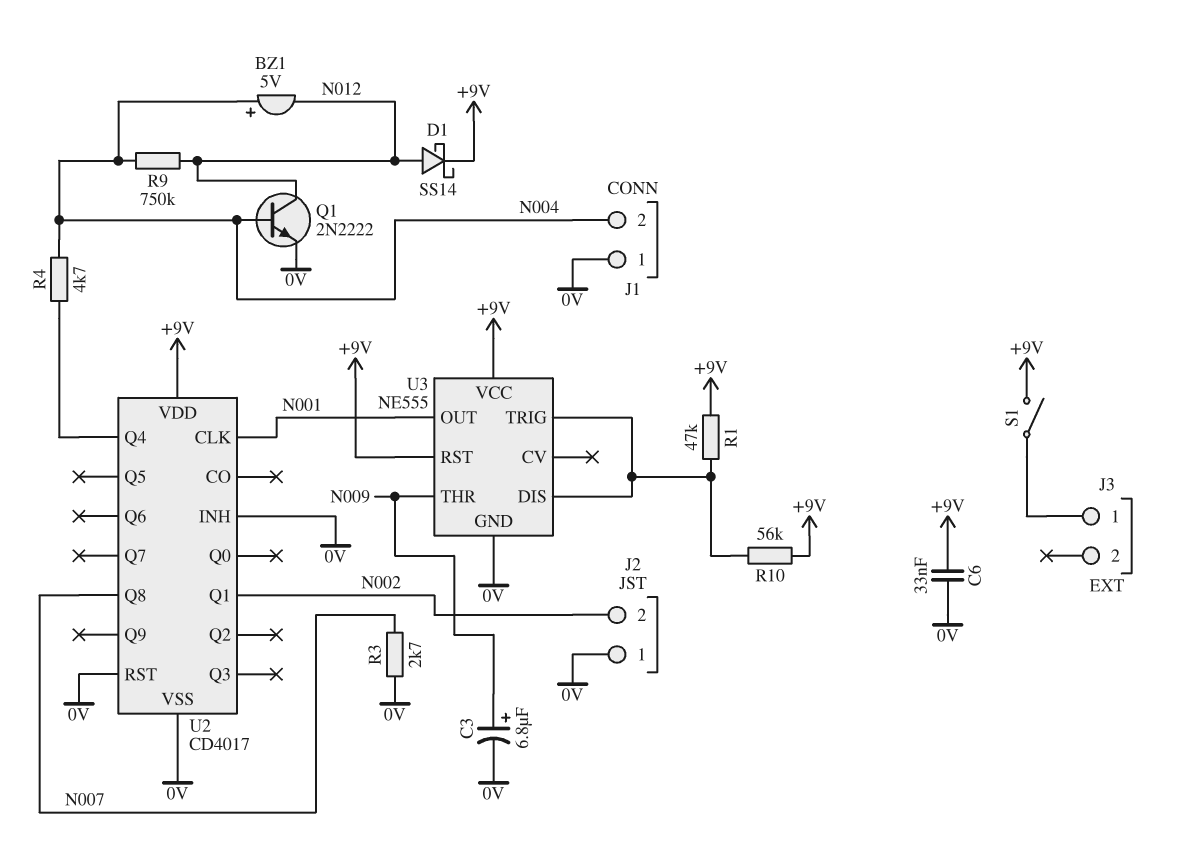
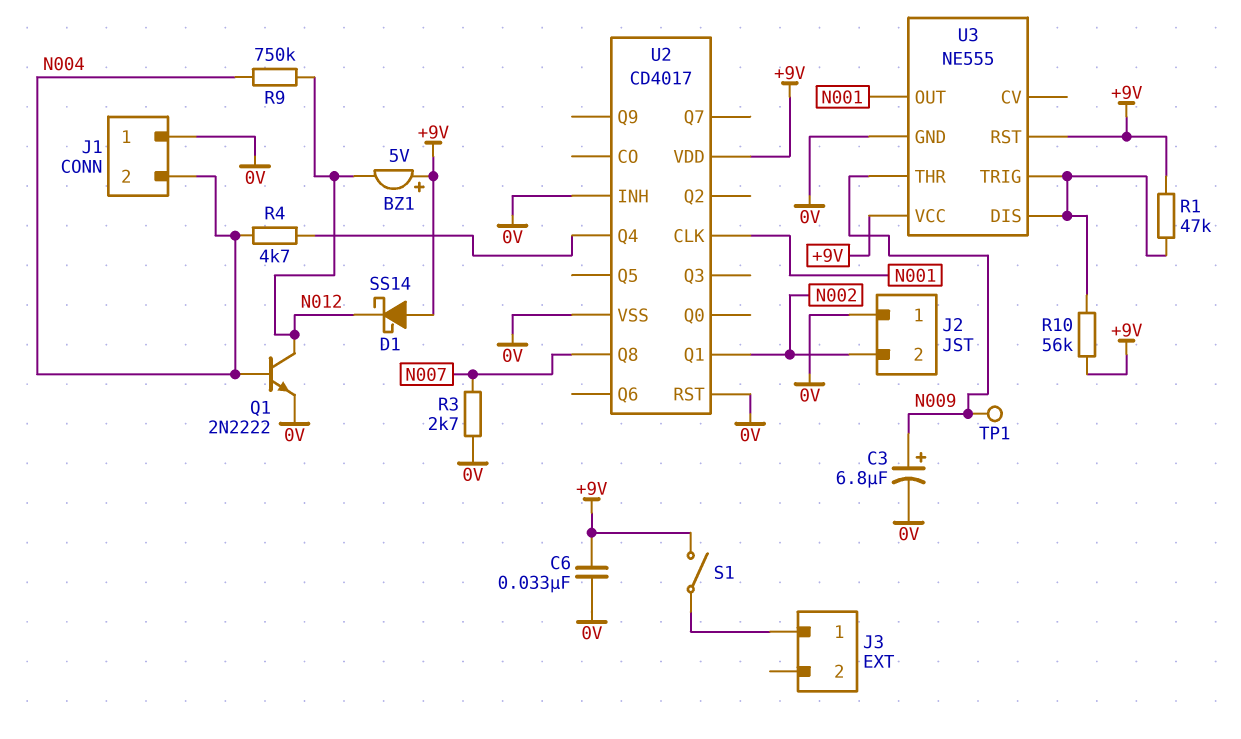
BZ1: buzzer 5V (plus N004, minus N012) -> buzzer 5V (plus +9V, minus N012)
D1: schottky SS14 (A N012, K +9V) -> schottky SS14 (A +9V, K N012)
TP1: none -> test point (N009)

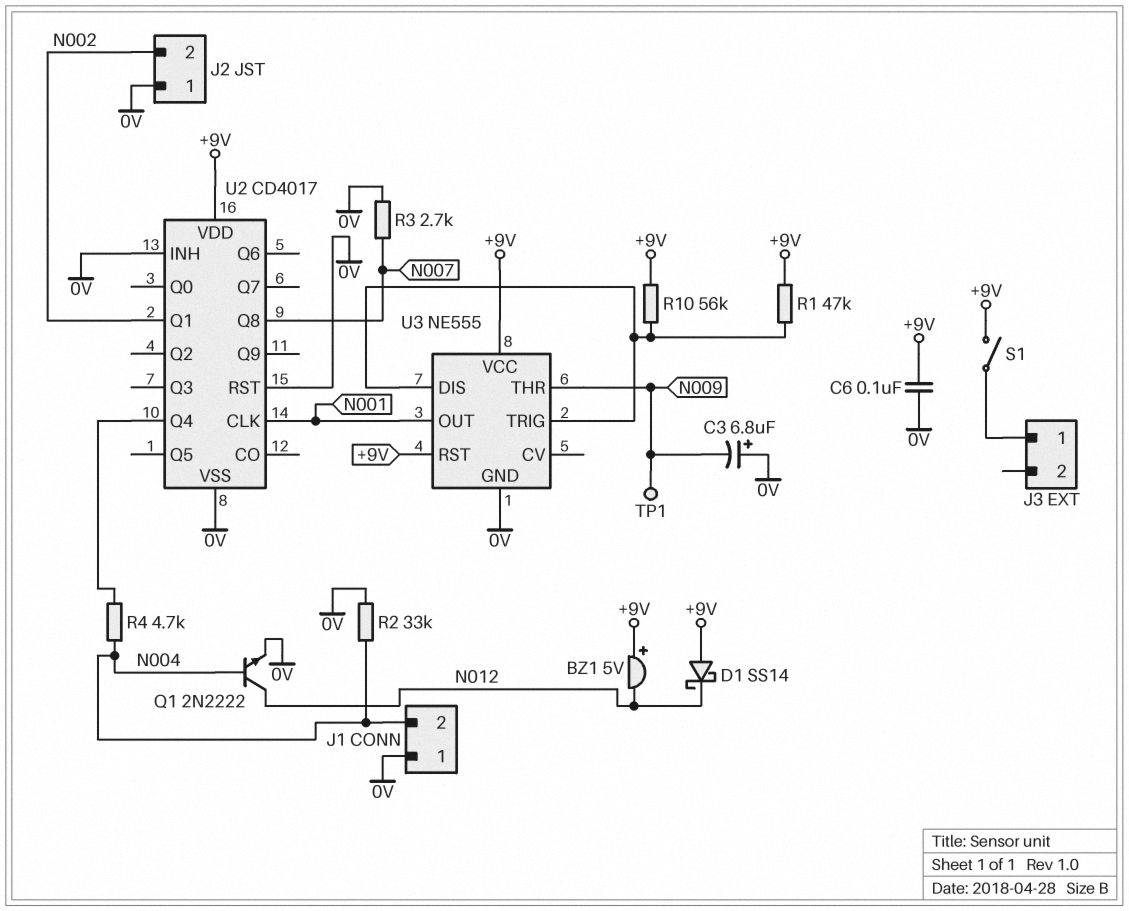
C3: 6.8uF (plus N009, minus 0V) -> 6.8uF (plus 0V, minus N009)
C6: 33nF (+9V, 0V) -> 100nF (+9V, 0V)
R2: none -> 33k (0V, N004)
R9: 750k (N004, N012) -> none

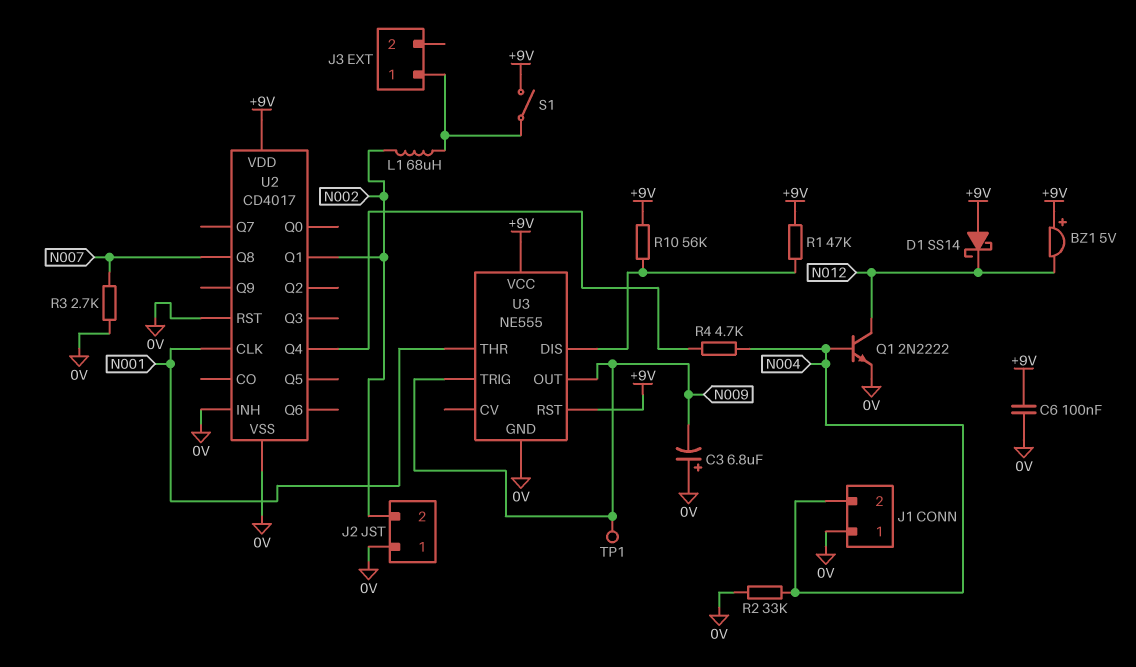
L1: none -> 68uH (J3/1, N002)
U3 pin OUT: N001 -> N009
U3 pin THR: N009 -> N001
U3 pin TRIG: U3/DIS -> N009

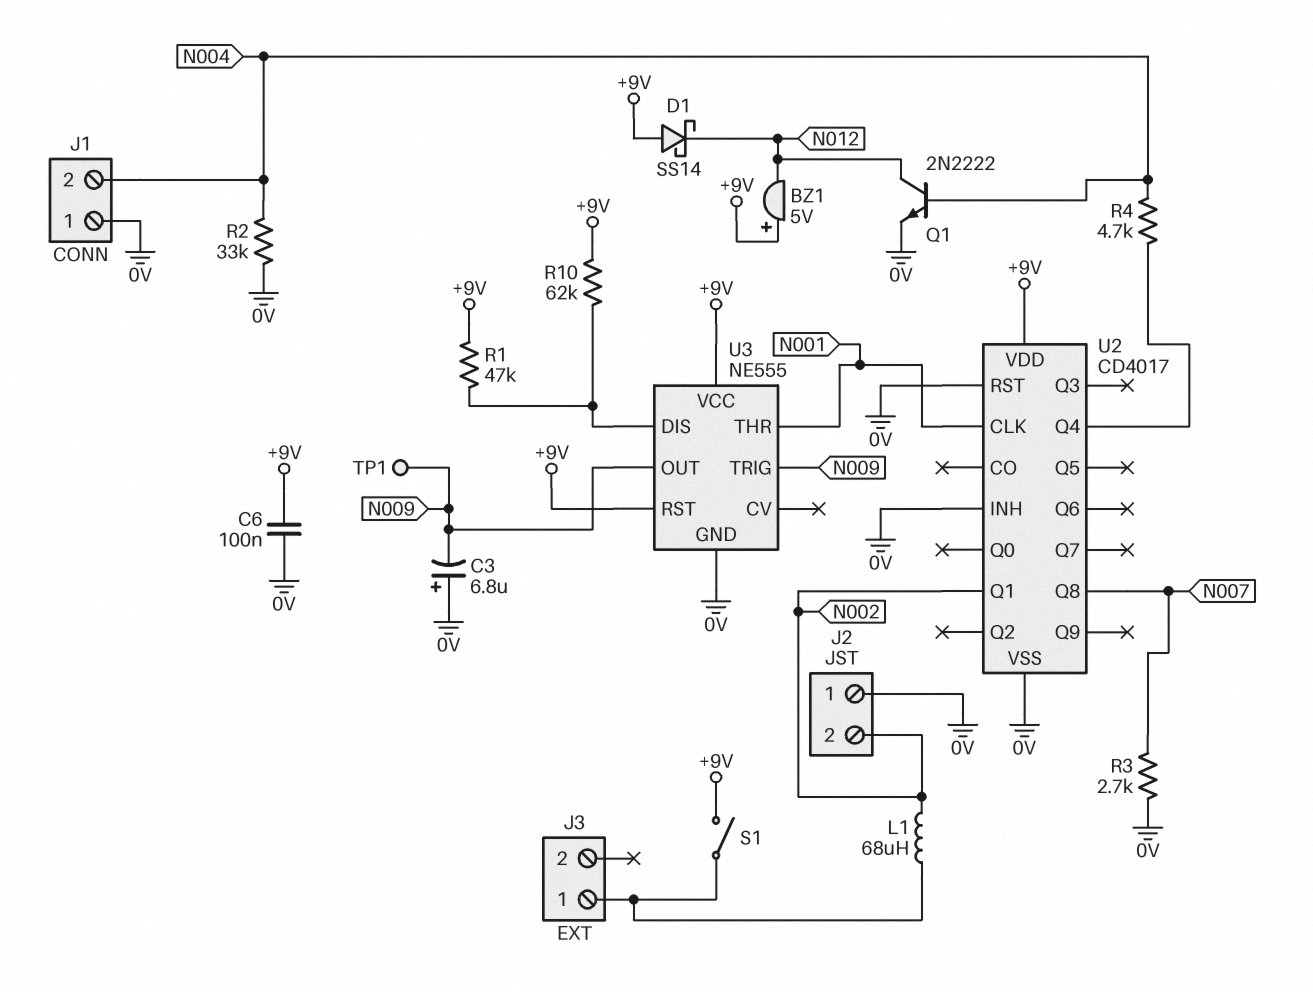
R10: 56k (+9V, U3/DIS) -> 62k (+9V, U3/DIS)

